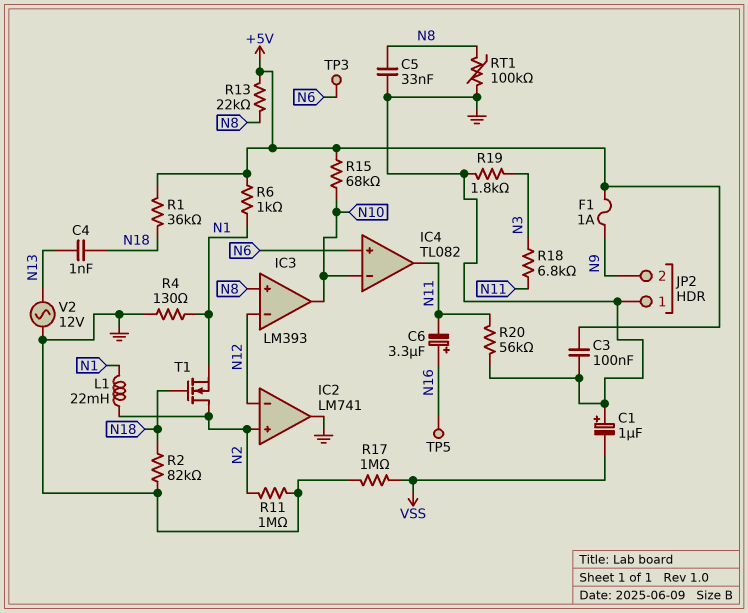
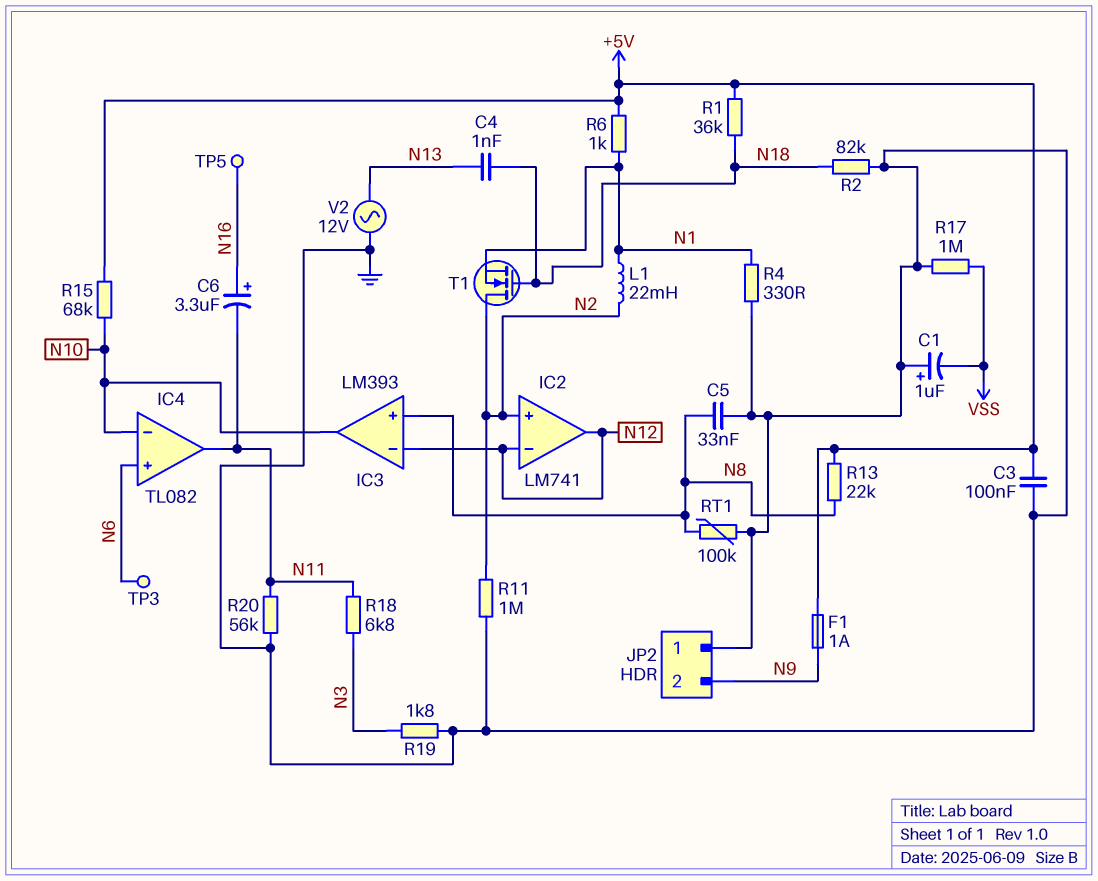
IC2 pin out: GND -> N12
R4: 130 (GND, N1) -> 330 (GND, N1)

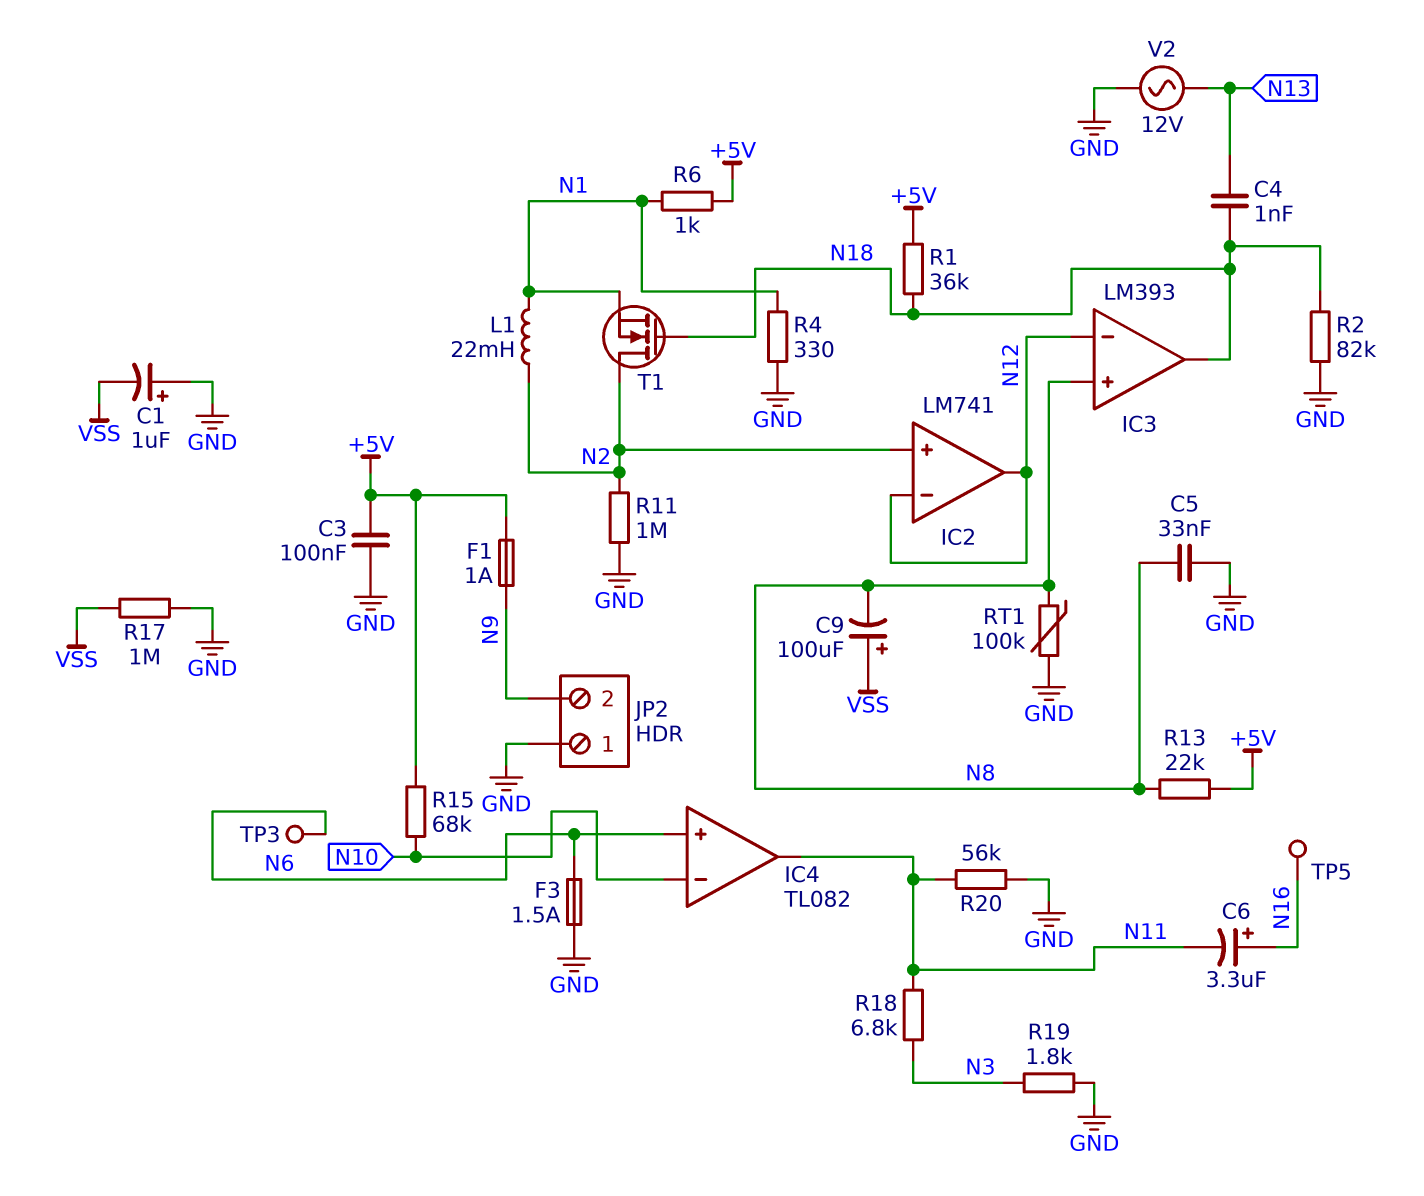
C9: none -> 100uF (plus VSS, minus N8)
F3: none -> 1.5A (GND, N6)
IC3 pin out: N10 -> N18

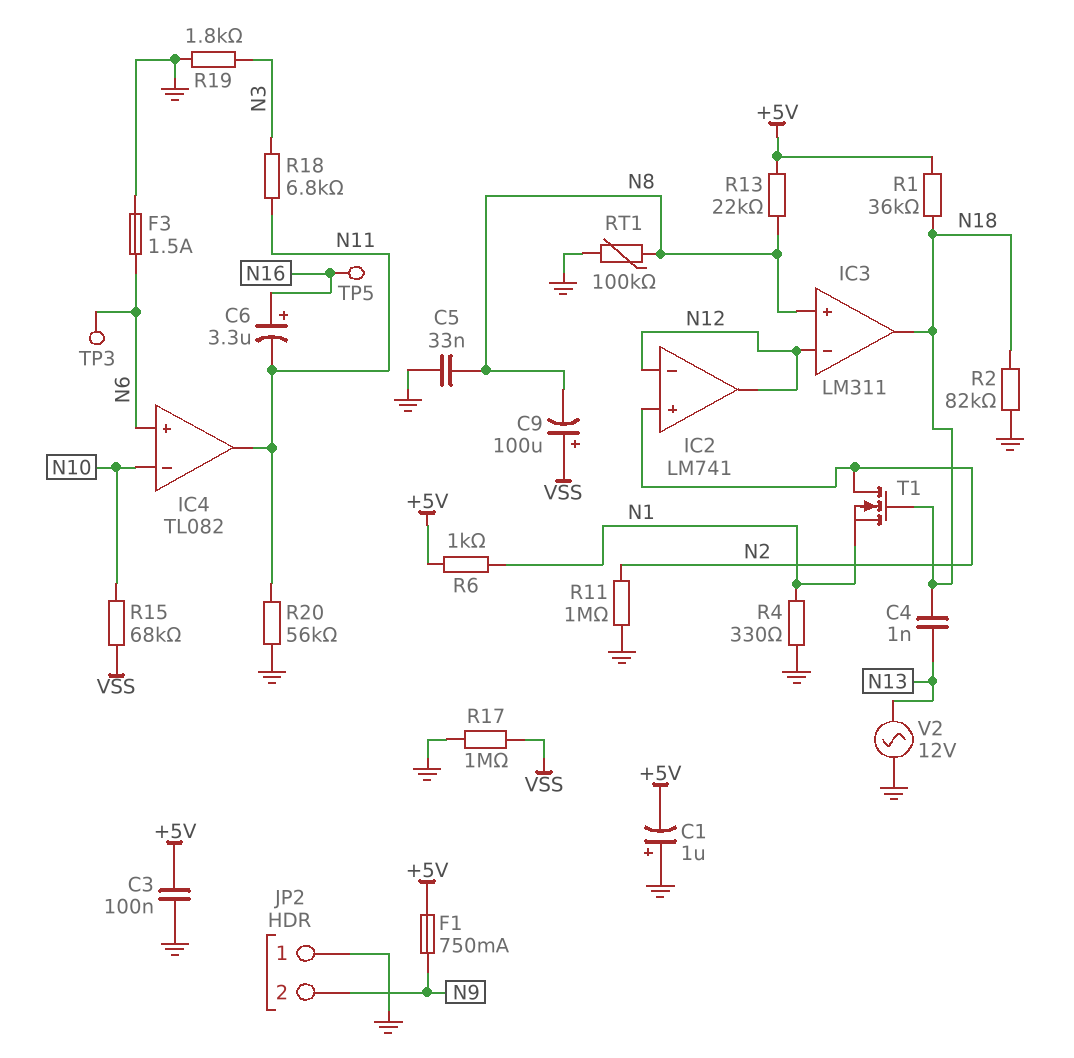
C1: 1uF (plus GND, minus VSS) -> 1uF (plus GND, minus +5V)
F1: 1A (+5V, N9) -> 750mA (+5V, N9)
IC3: LM393 -> LM311
L1: 22mH (N1, N2) -> none
R15: 68k (+5V, N10) -> 68k (N10, VSS)

